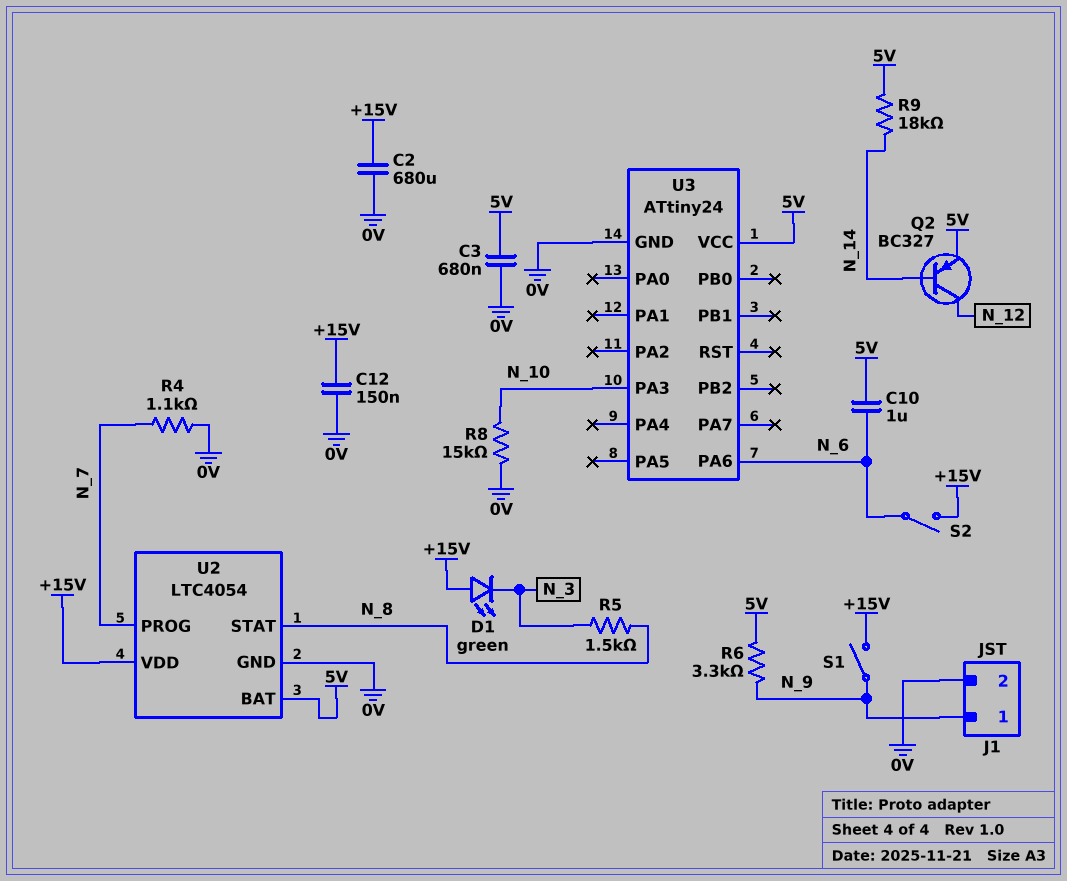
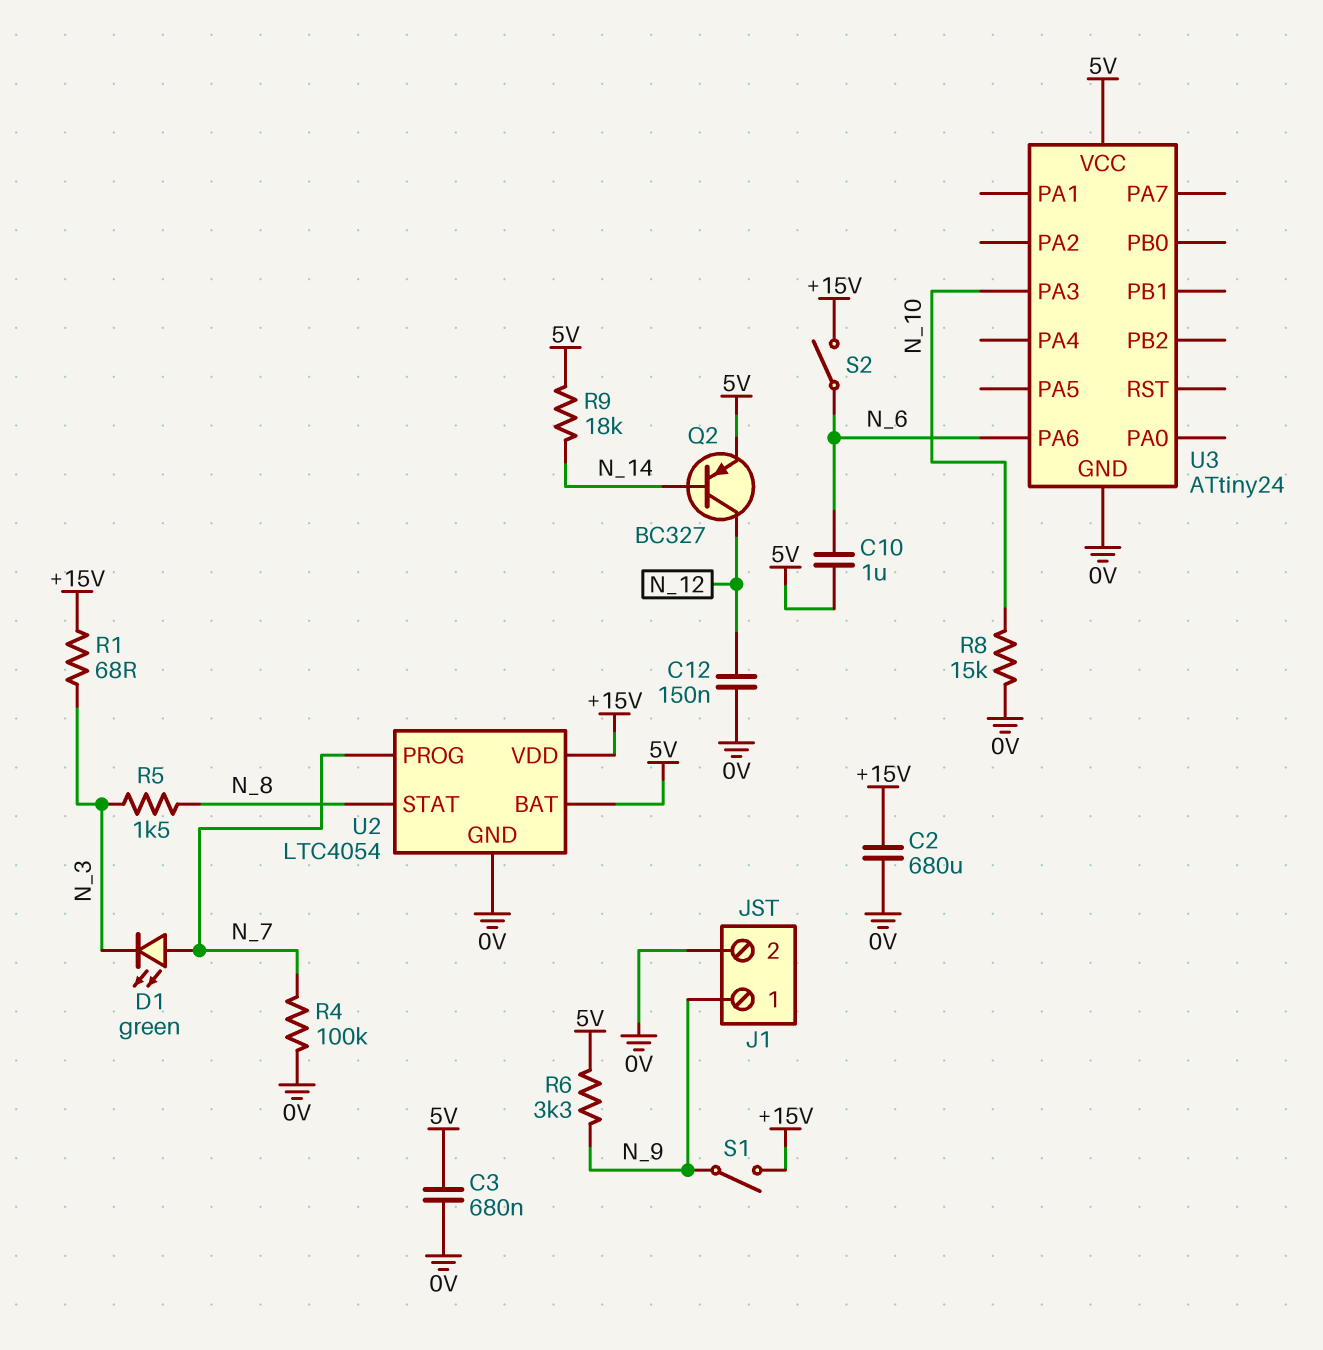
C12: 150nF (+15V, 0V) -> 150nF (0V, N_12)
D1: LED green (A +15V, K N_3) -> LED green (A N_7, K N_3)
R1: none -> 68 (+15V, N_3)
R4: 1.1k (0V, N_7) -> 100k (0V, N_7)

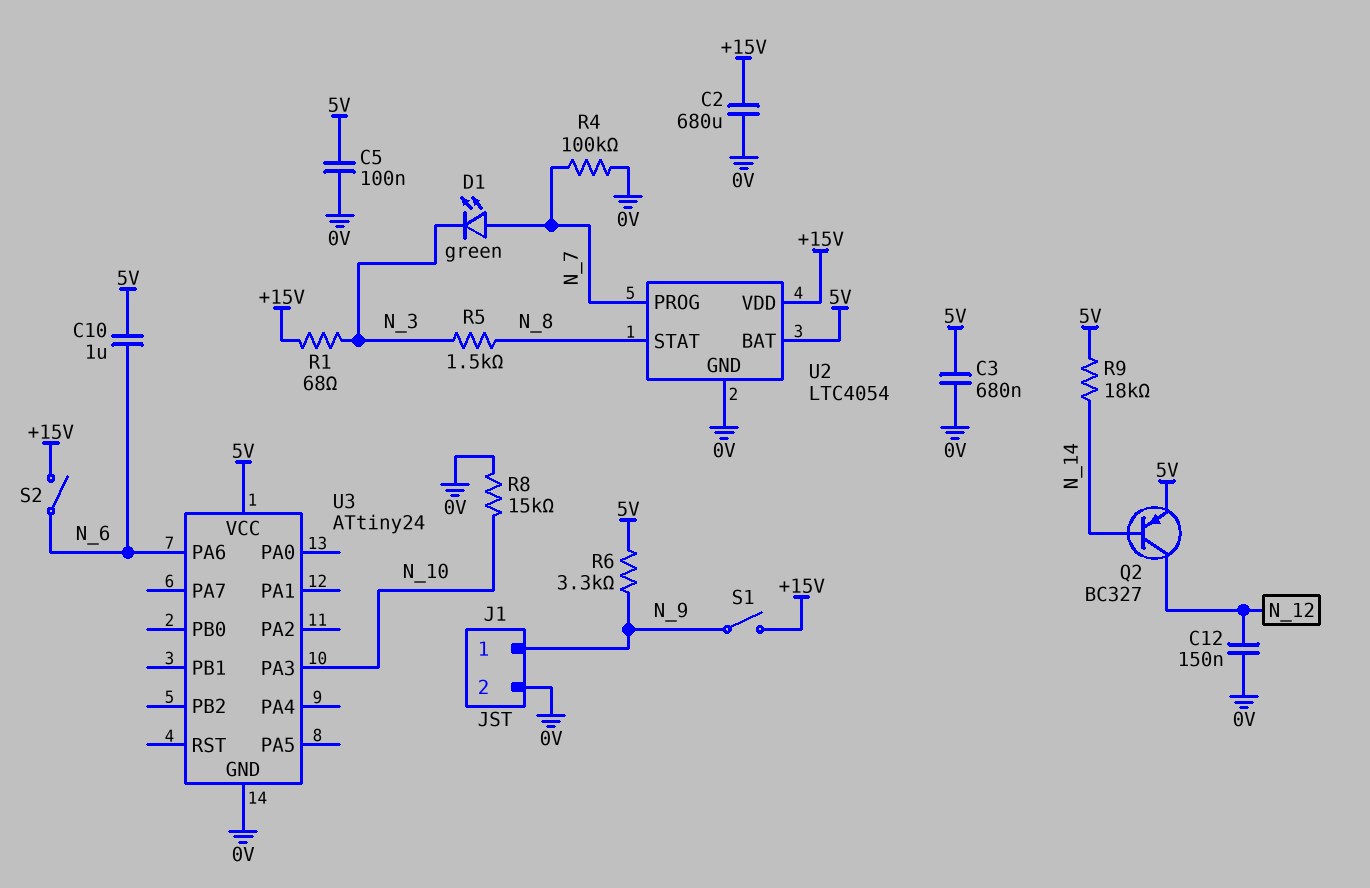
C5: none -> 100nF (0V, 5V)

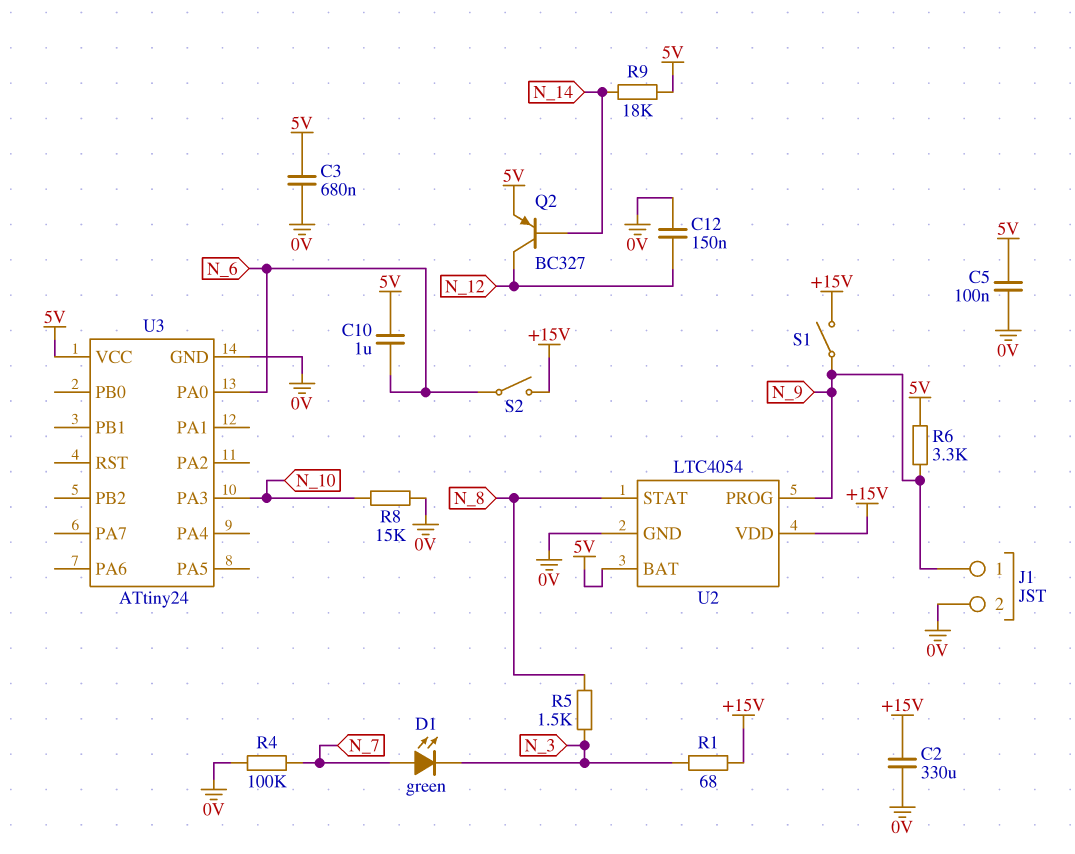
C2: 680uF (+15V, 0V) -> 330uF (+15V, 0V)
U2 pin PROG: N_7 -> N_9
U3 pin PA0: none -> N_6
U3 pin PA6: N_6 -> none

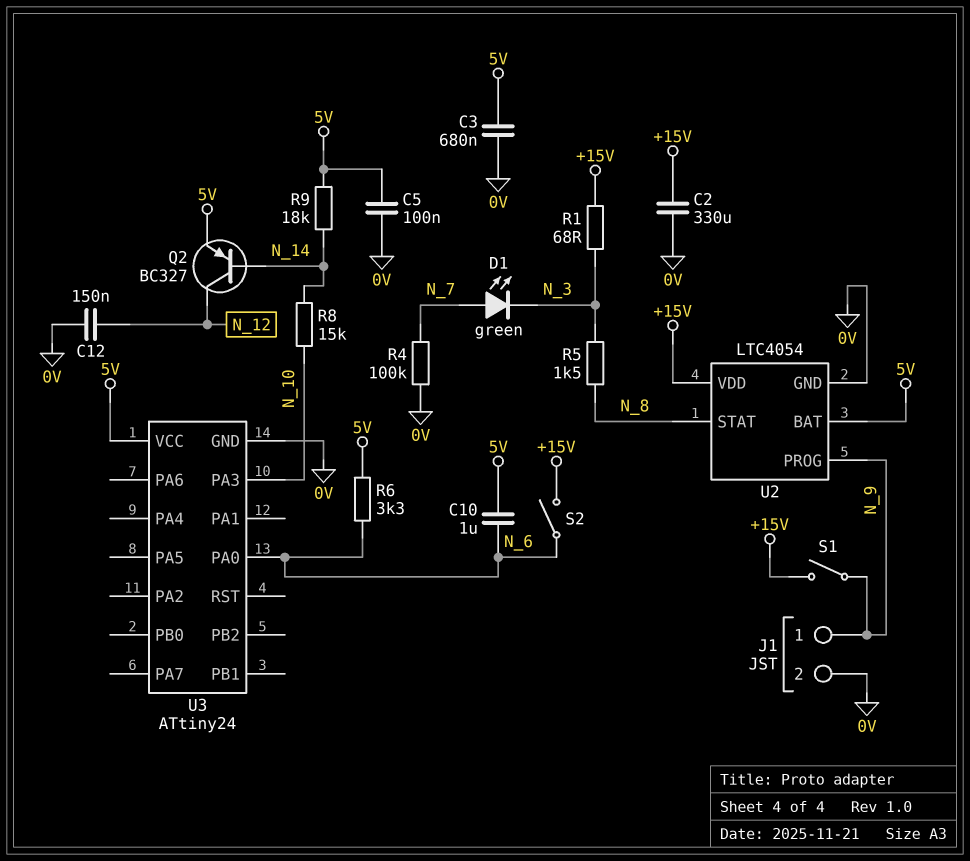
R6: 3.3k (5V, N_9) -> 3.3k (5V, N_6)
R8: 15k (0V, N_10) -> 15k (N_10, N_14)

